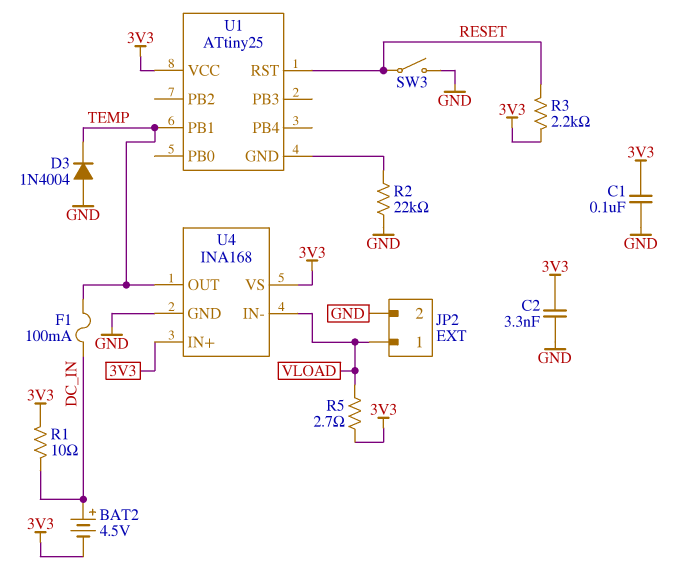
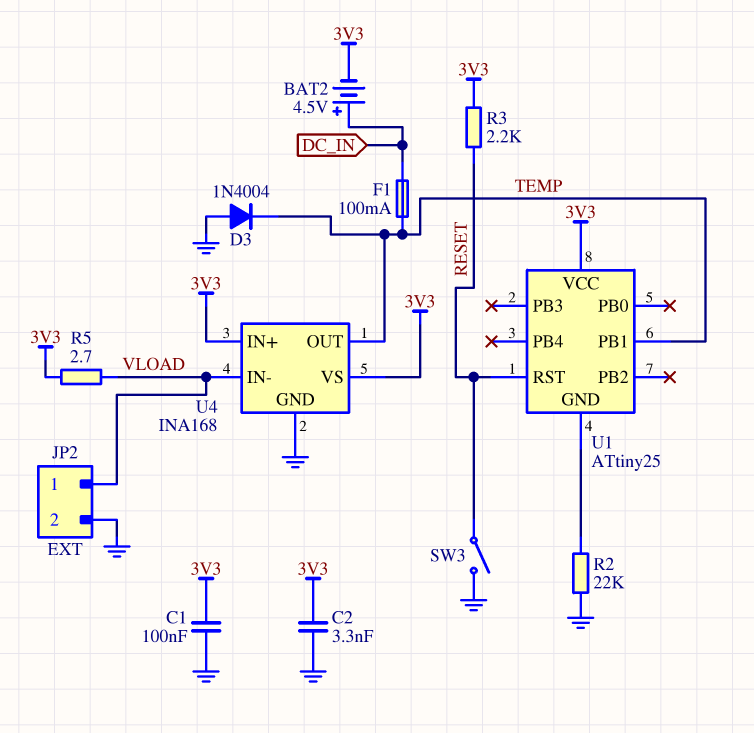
R1: 10 (3V3, DC_IN) -> none

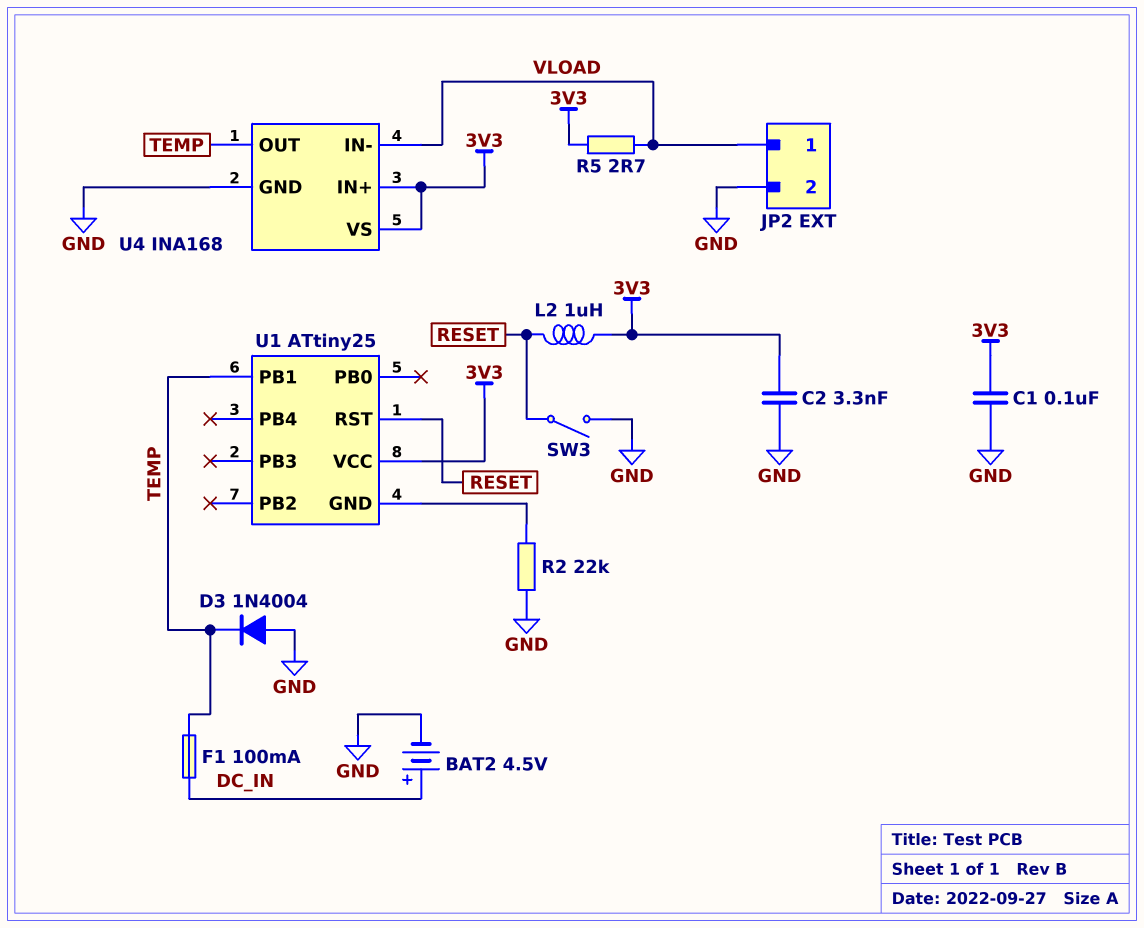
BAT2: 4.5V (plus DC_IN, minus 3V3) -> 4.5V (plus DC_IN, minus GND)
L2: none -> 1uH (3V3, RESET)
R3: 2.2k (3V3, RESET) -> none

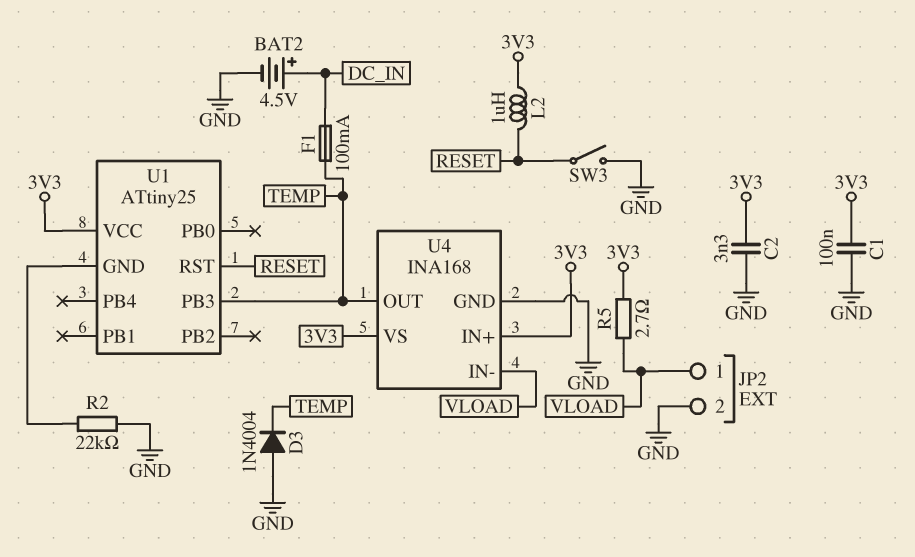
U1 pin PB1: TEMP -> none
U1 pin PB3: none -> TEMP

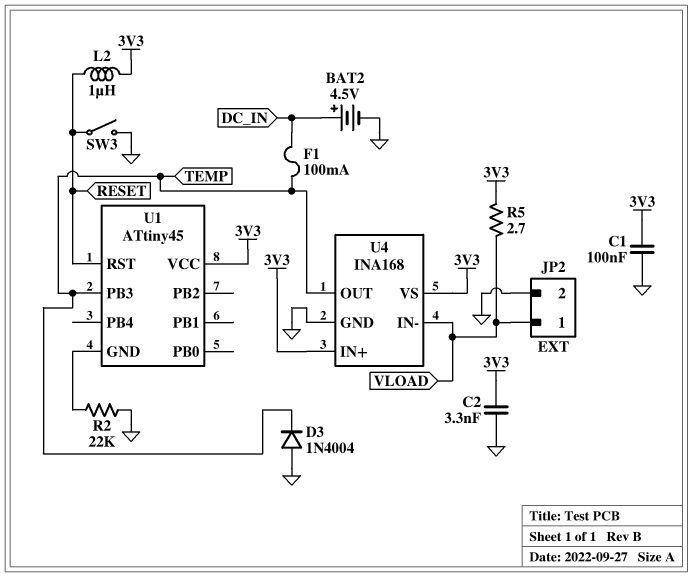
U1: ATtiny25 -> ATtiny45

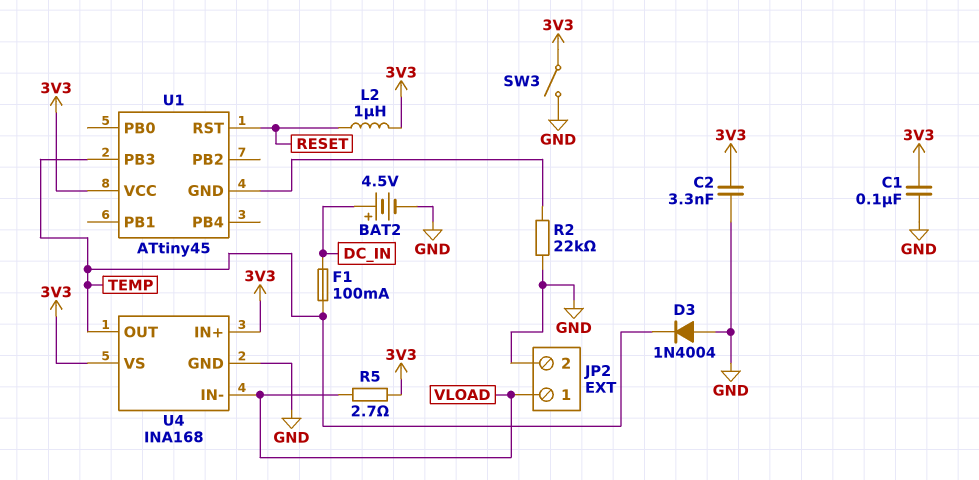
SW3: switch (GND, RESET) -> switch (3V3, GND)

